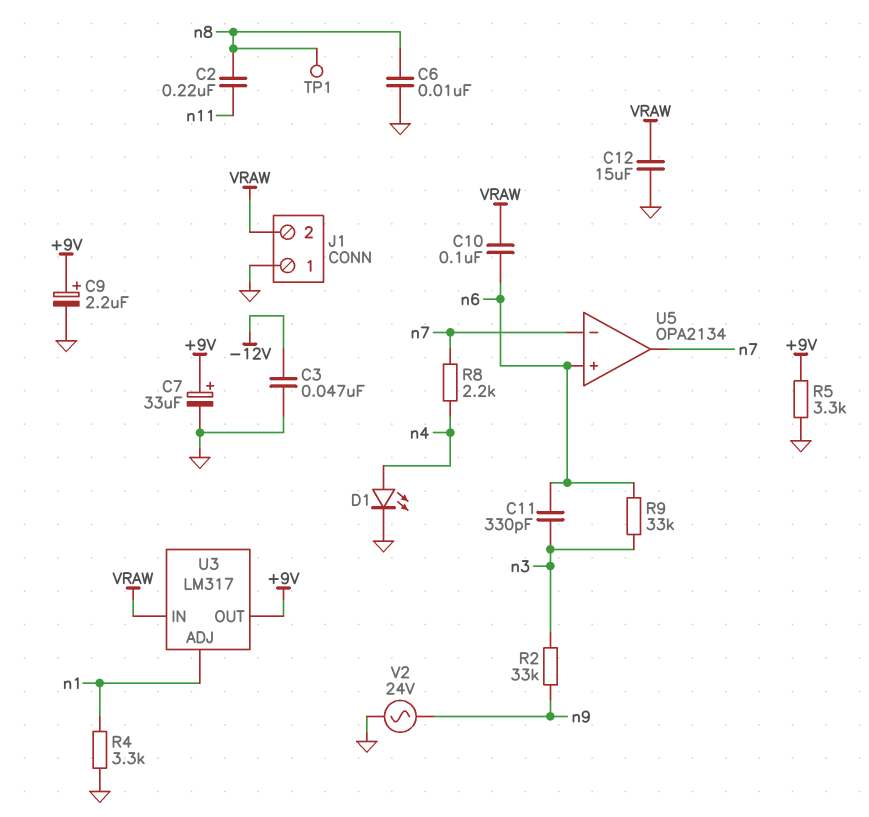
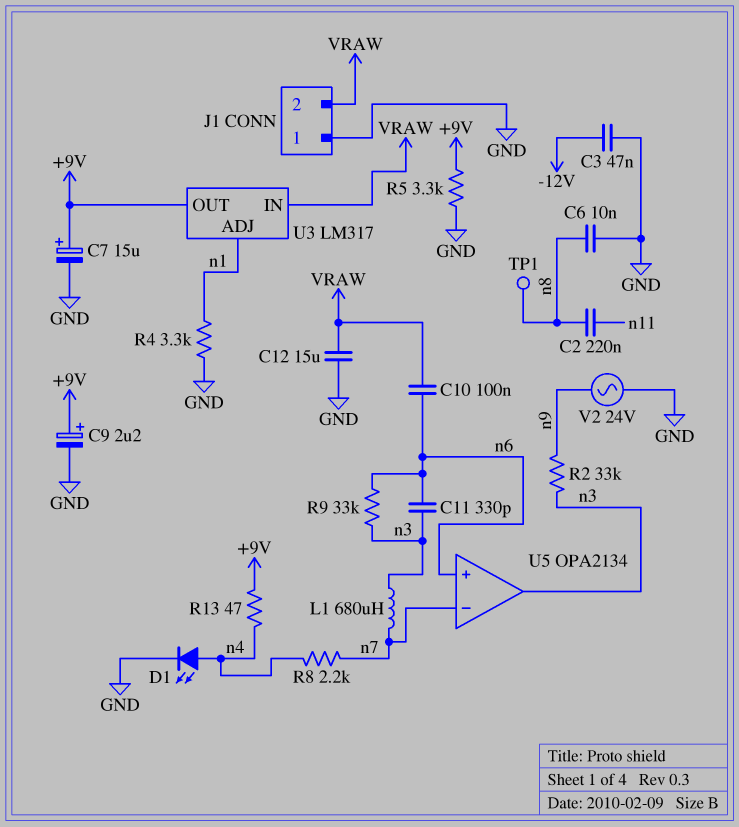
C7: 33uF (plus +9V, minus GND) -> 15uF (plus +9V, minus GND)
L1: none -> 680uH (n3, n7)
R13: none -> 47 (+9V, n4)
U5 pin out: n7 -> n3

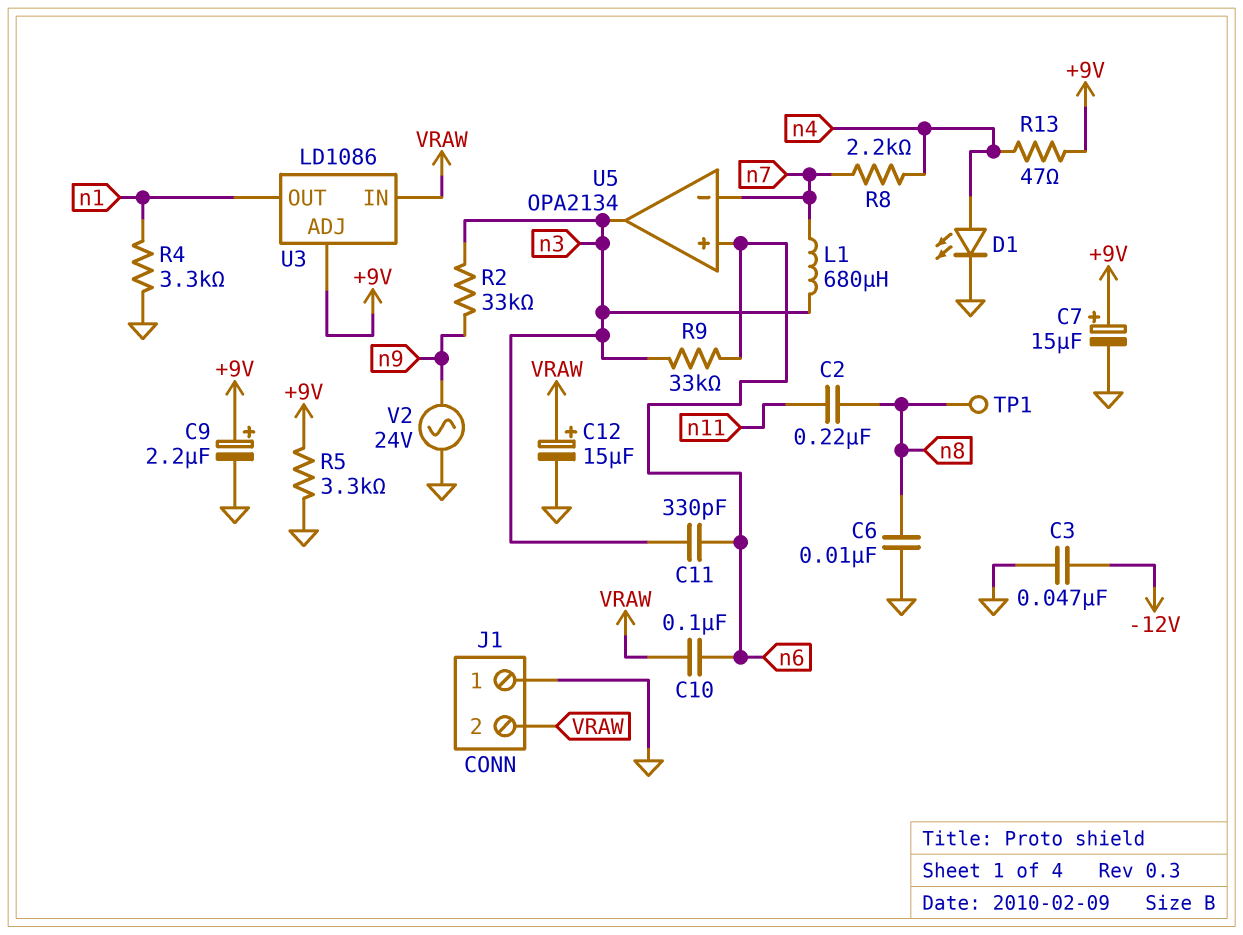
C12: 15uF (GND, VRAW) -> 15uF (plus VRAW, minus GND)
U3: LM317 -> LD1086
U3 pin ADJ: n1 -> +9V
U3 pin OUT: +9V -> n1

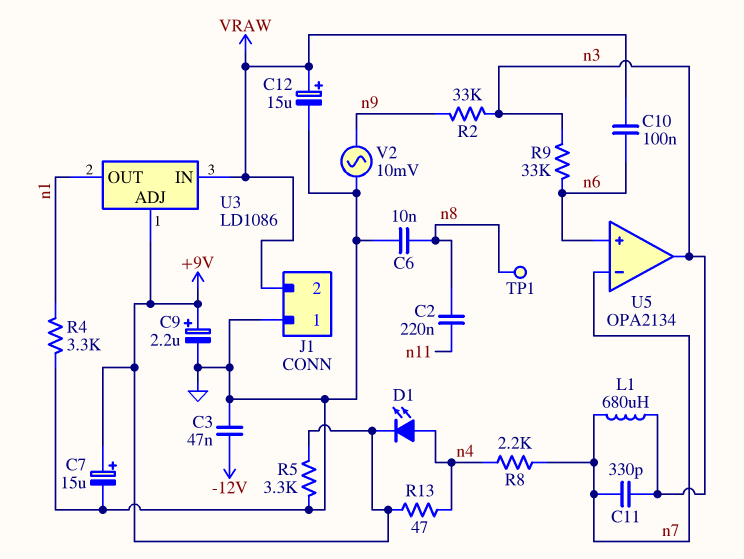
C11: 330pF (n3, n6) -> 330pF (n3, n7)
D1: LED (A n4, K GND) -> LED (A n4, K +9V)
V2: AC 24V (GND, n9) -> AC 10mV (GND, n9)

